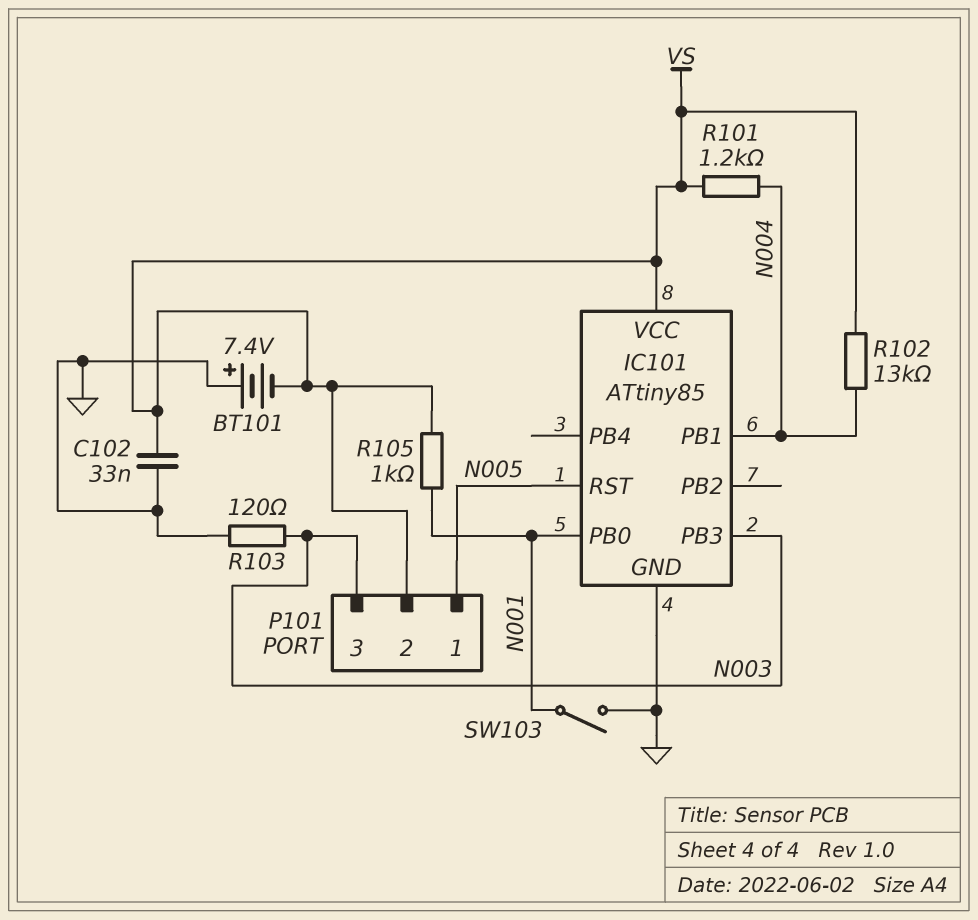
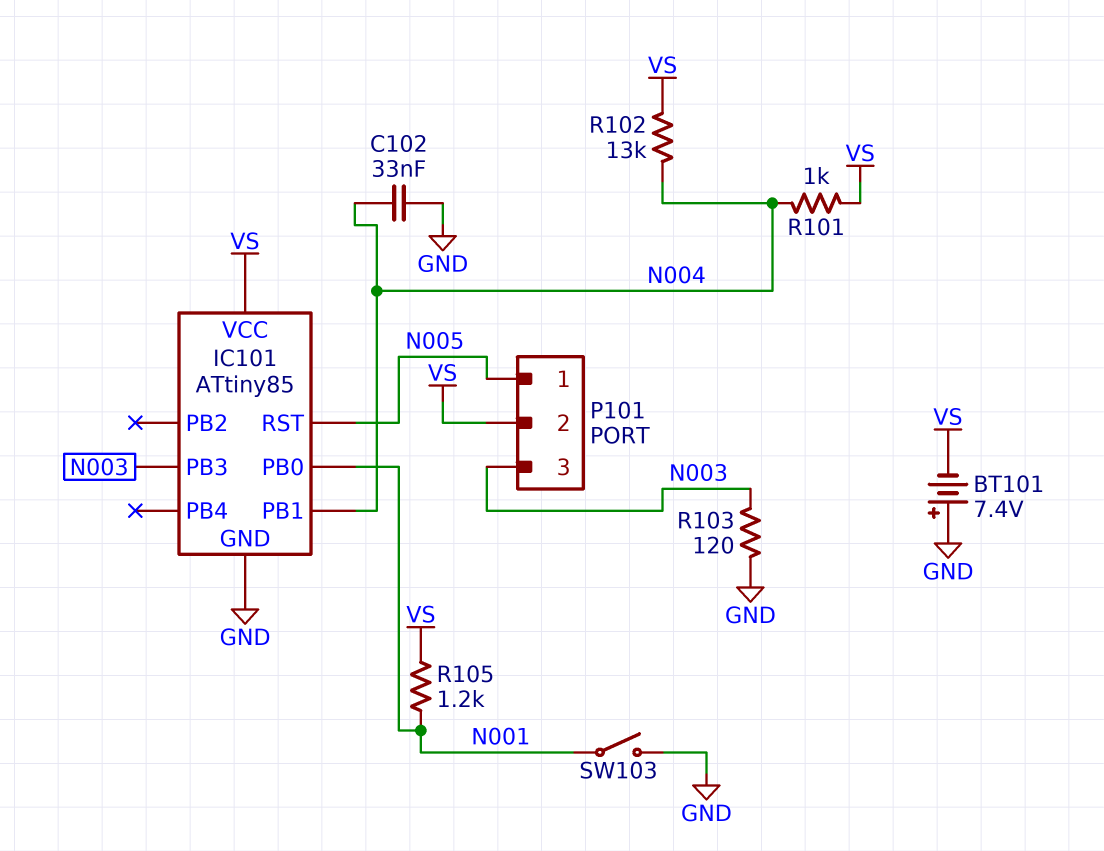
C102: 33nF (GND, VS) -> 33nF (GND, N004)
R101: 1.2k (N004, VS) -> 1k (N004, VS)
R105: 1k (N001, VS) -> 1.2k (N001, VS)

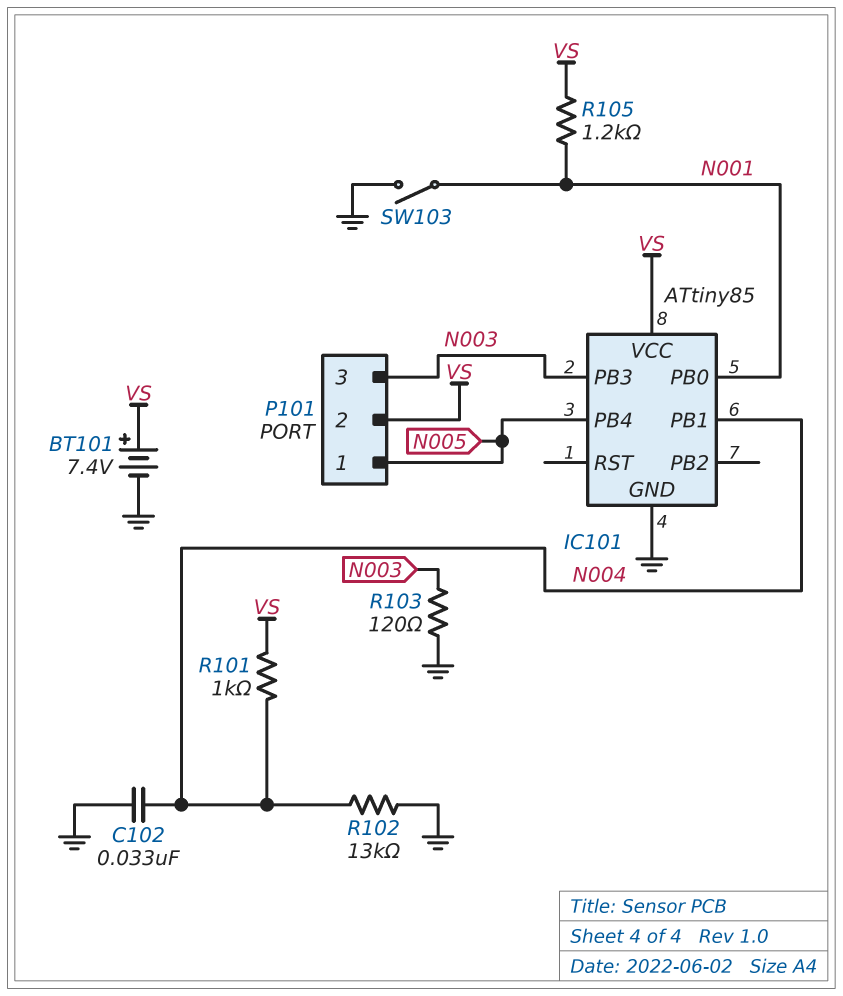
BT101: 7.4V (plus GND, minus VS) -> 7.4V (plus VS, minus GND)
IC101 pin PB4: none -> N005
IC101 pin RST: N005 -> none
R102: 13k (N004, VS) -> 13k (GND, N004)

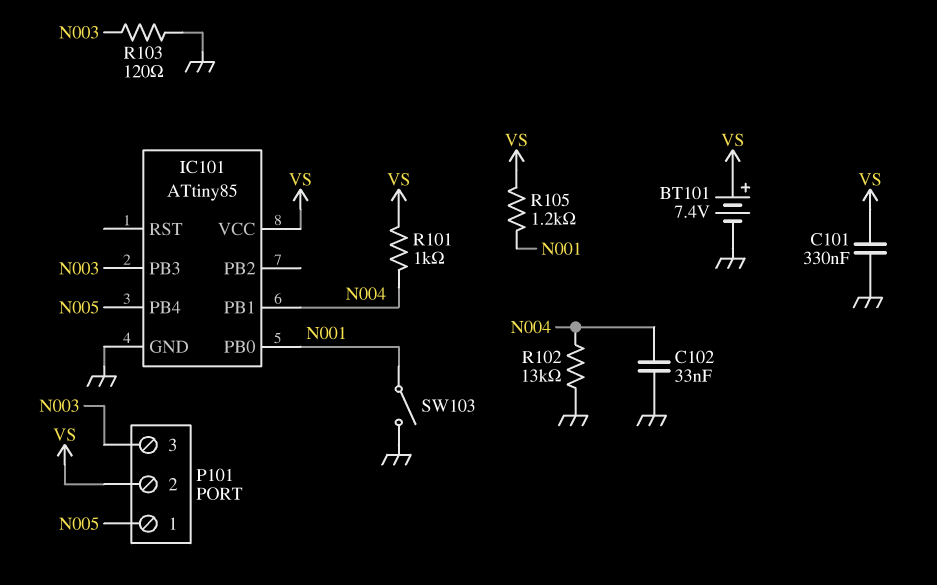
C101: none -> 330nF (GND, VS)

